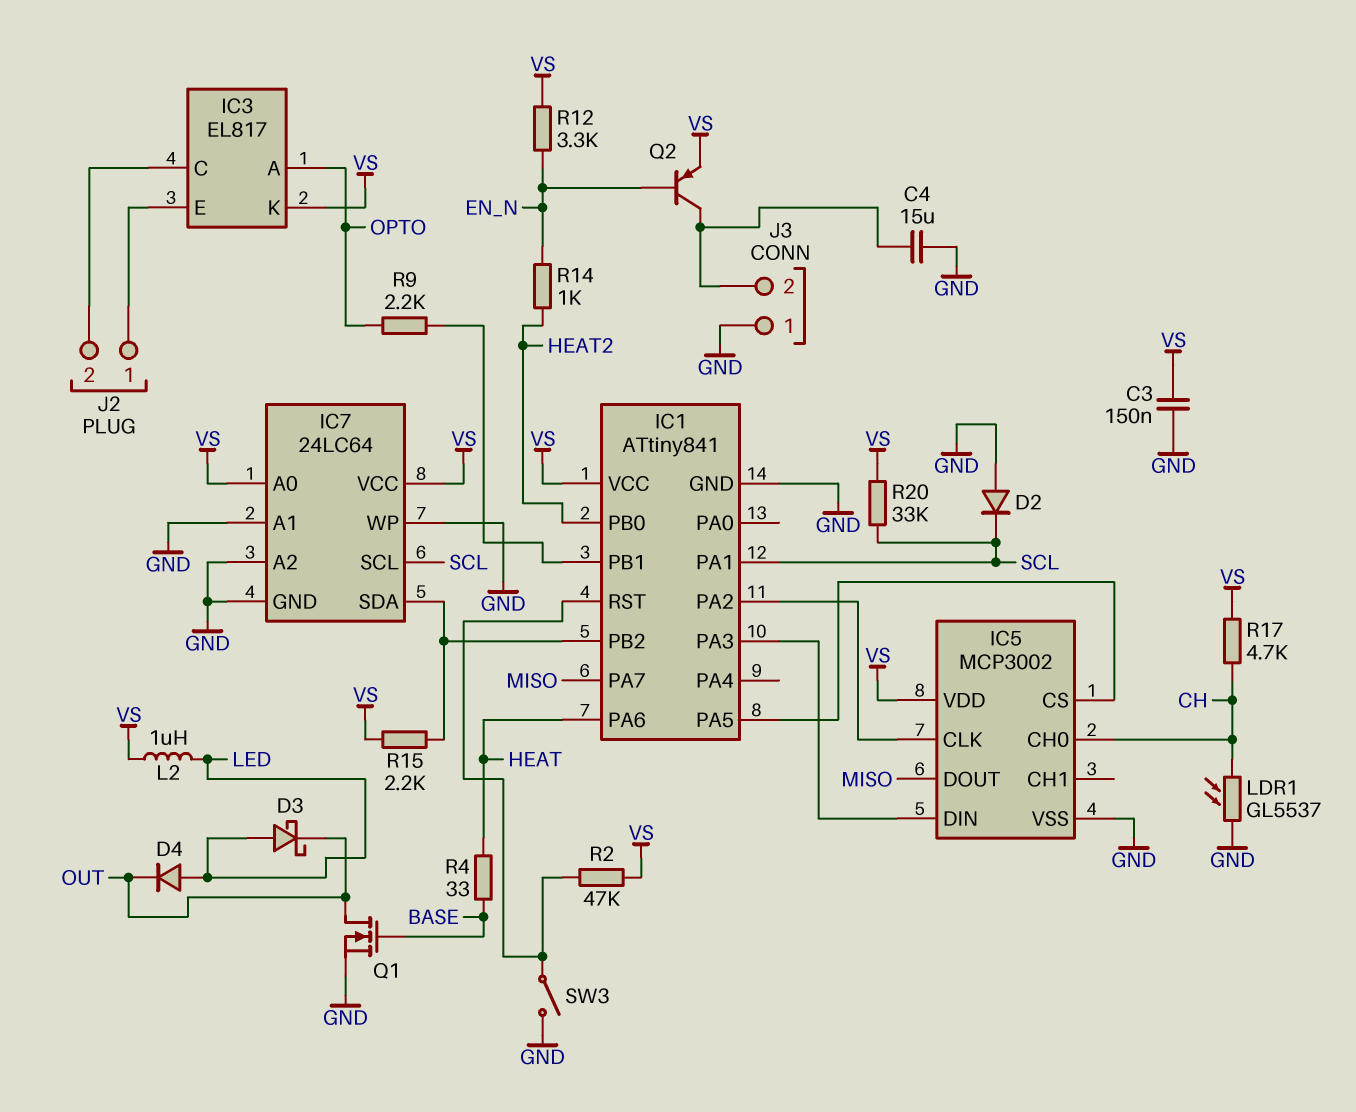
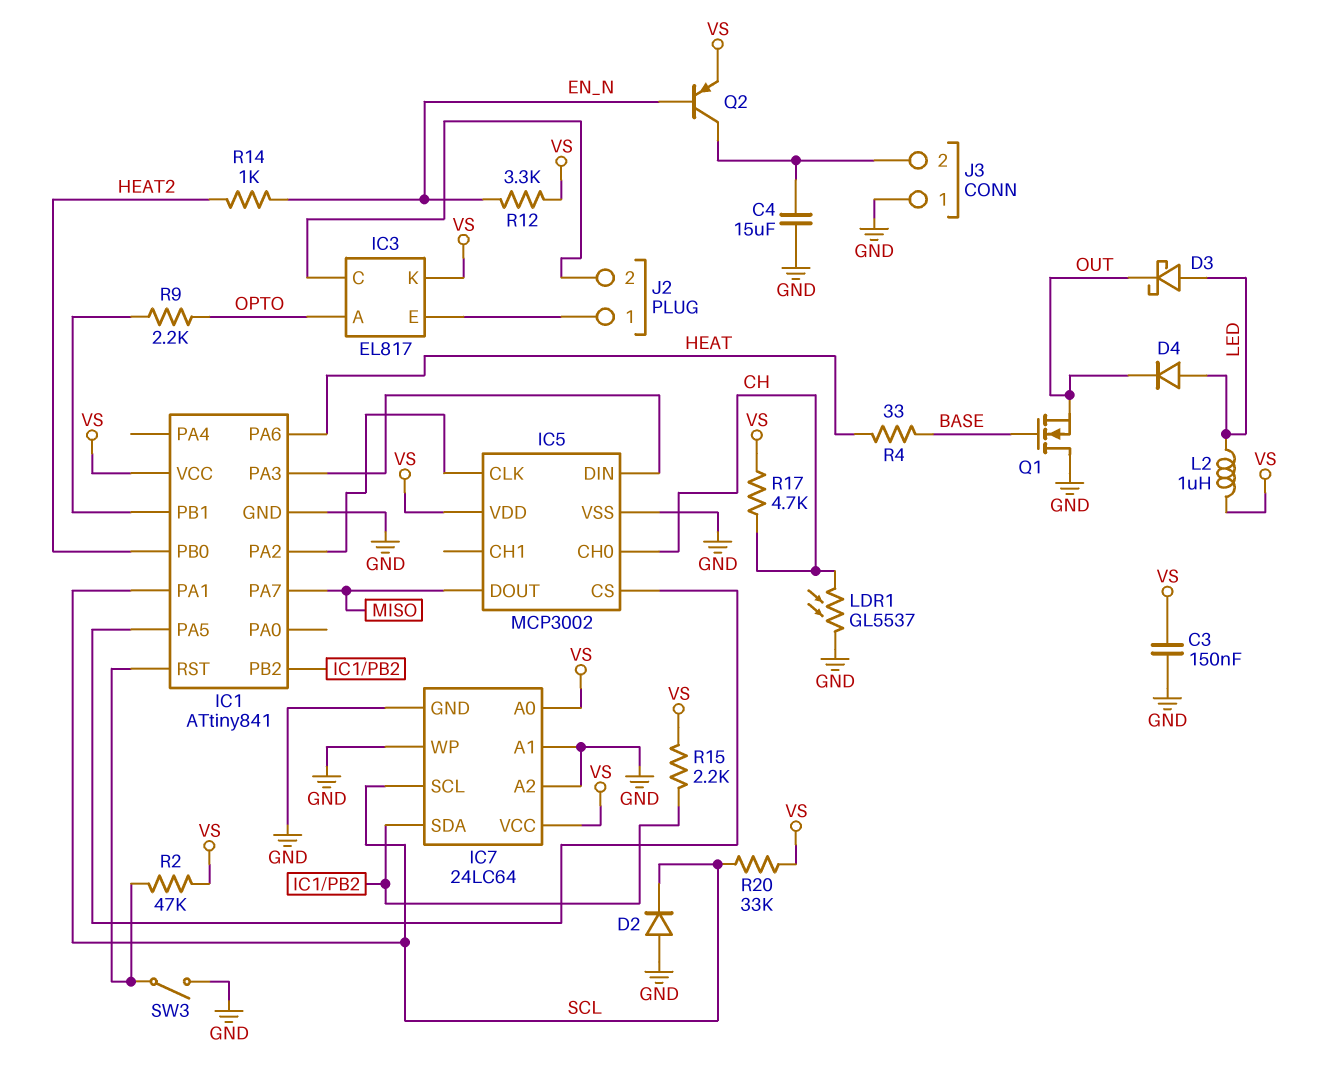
Q1: NMOS (G BASE, D OUT, S GND) -> NMOS (G BASE, D GND, S OUT)

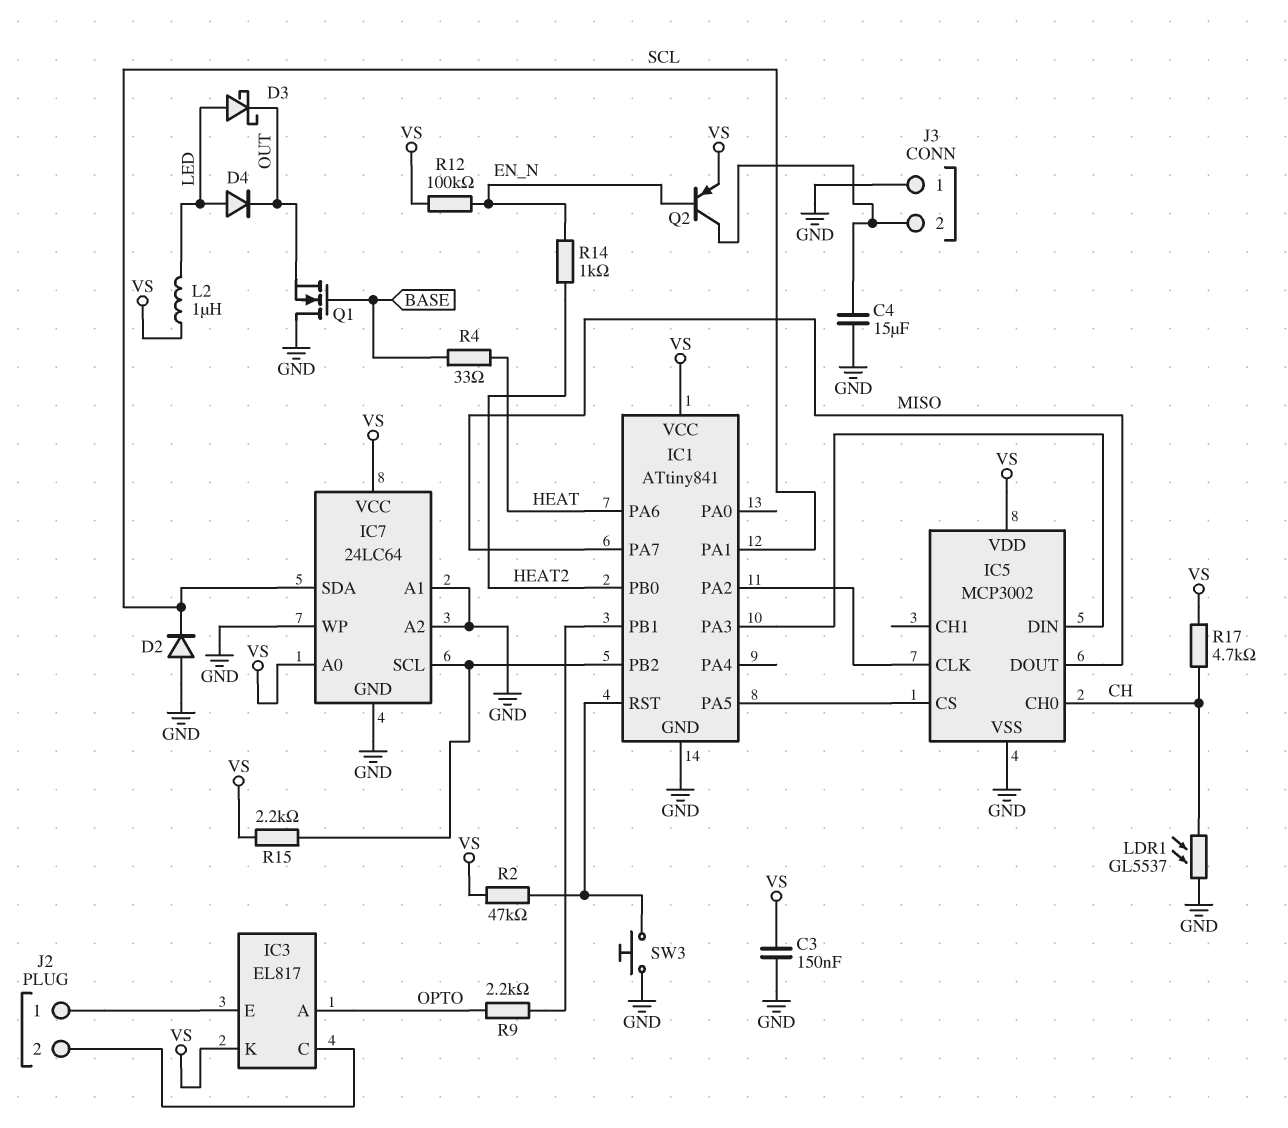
IC7 pin SCL: SCL -> IC1/PB2
IC7 pin SDA: IC1/PB2 -> SCL
R12: 3.3k (EN_N, VS) -> 100k (EN_N, VS)
R20: 33k (SCL, VS) -> none
SW3: switch (GND, IC1/RST) -> button (GND, IC1/RST)

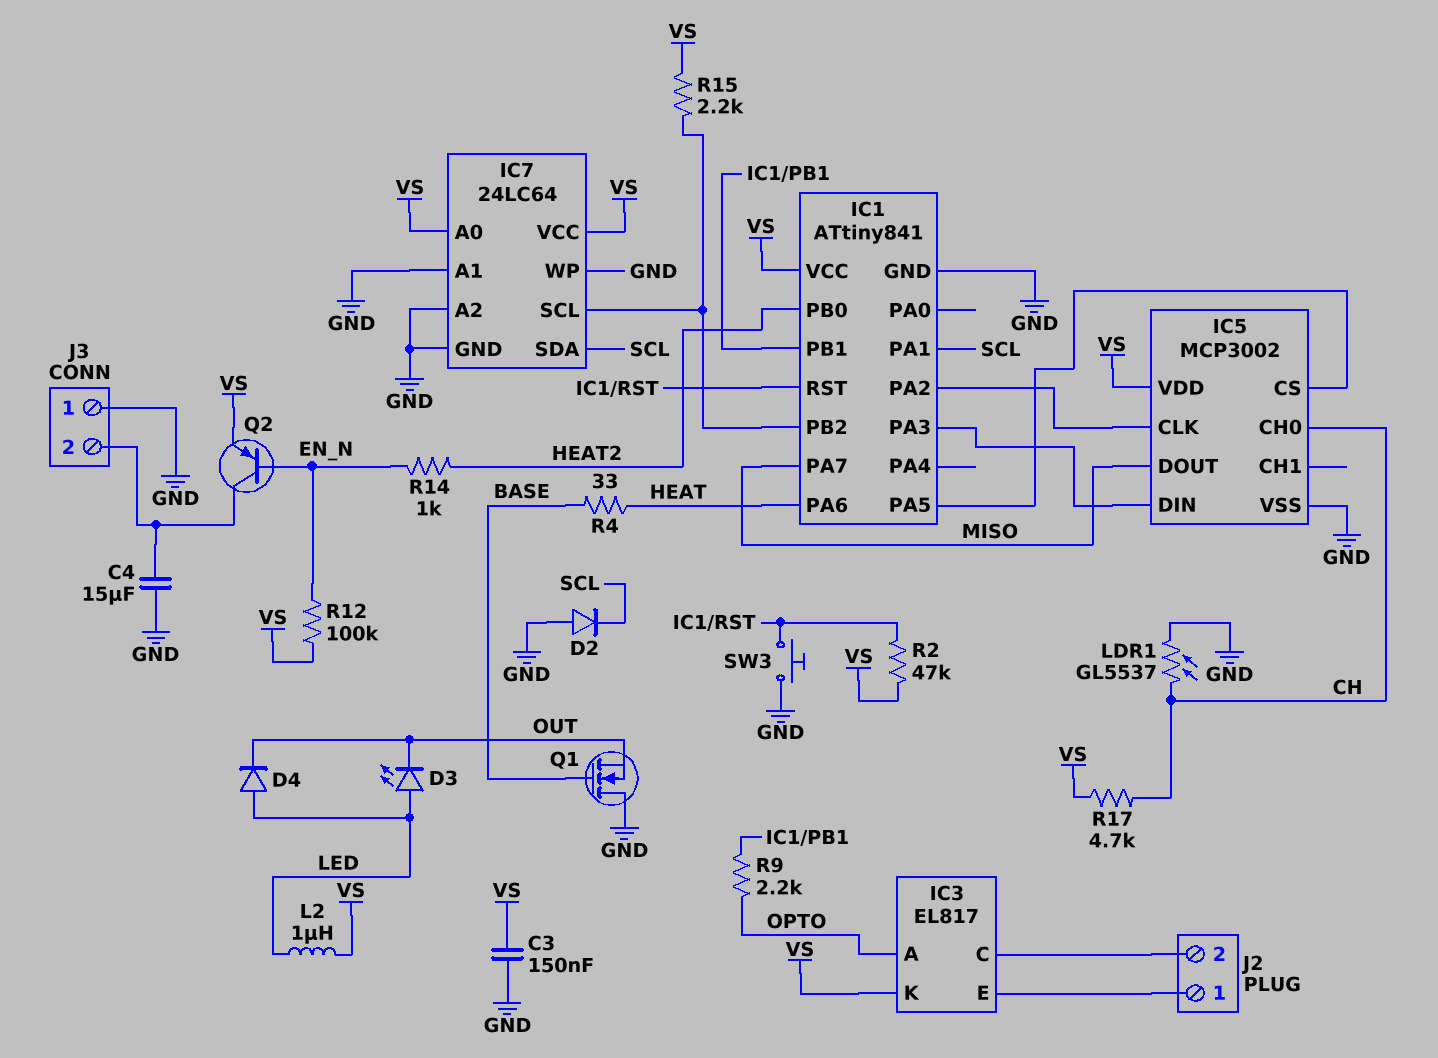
D3: schottky (A LED, K OUT) -> LED (A LED, K OUT)

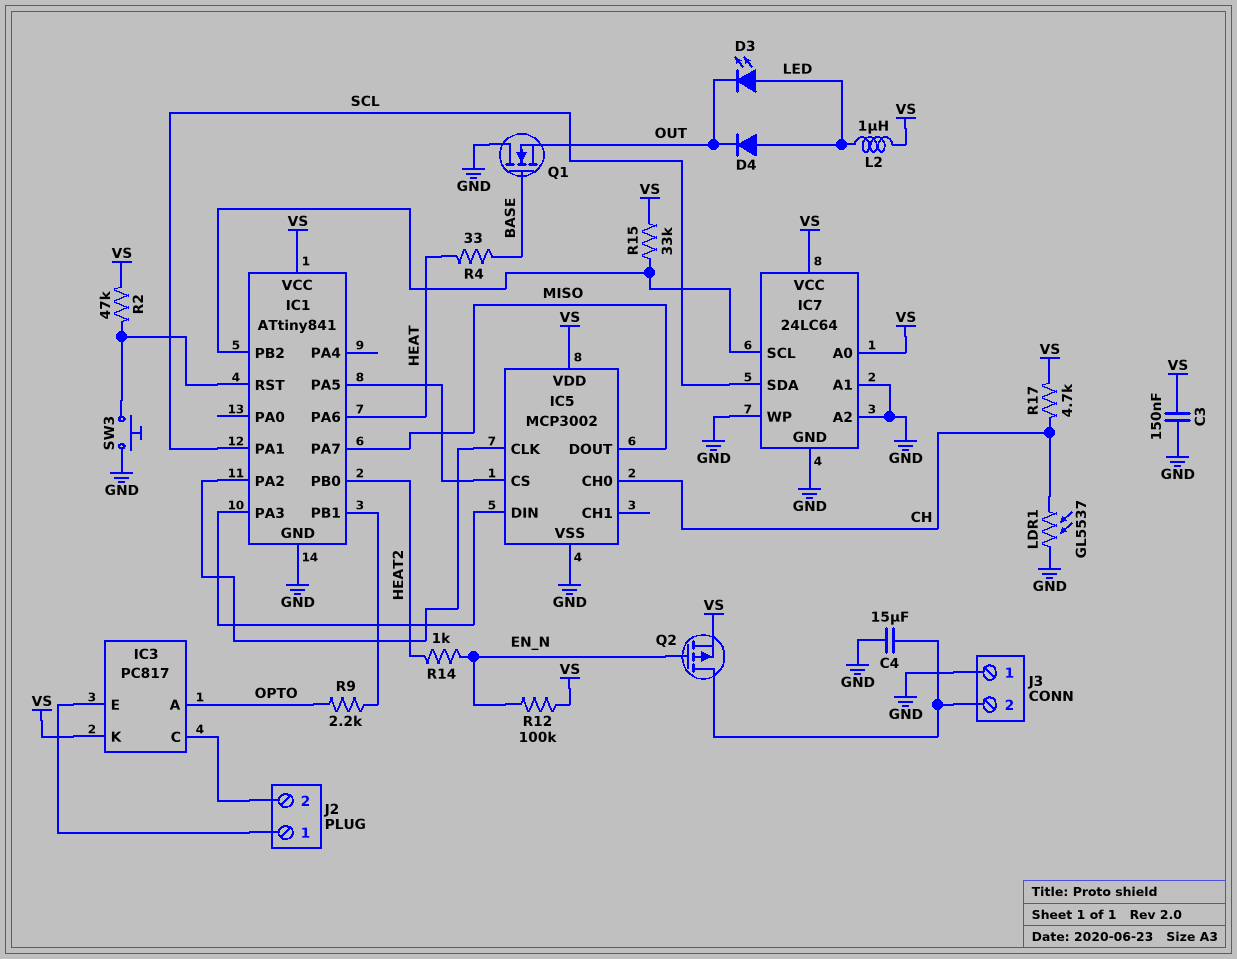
D2: diode (A GND, K SCL) -> none
IC3: EL817 -> PC817
Q2: PNP (B EN_N, C J3/2, E VS) -> PMOS (G EN_N, D J3/2, S VS)
R15: 2.2k (IC1/PB2, VS) -> 33k (IC1/PB2, VS)

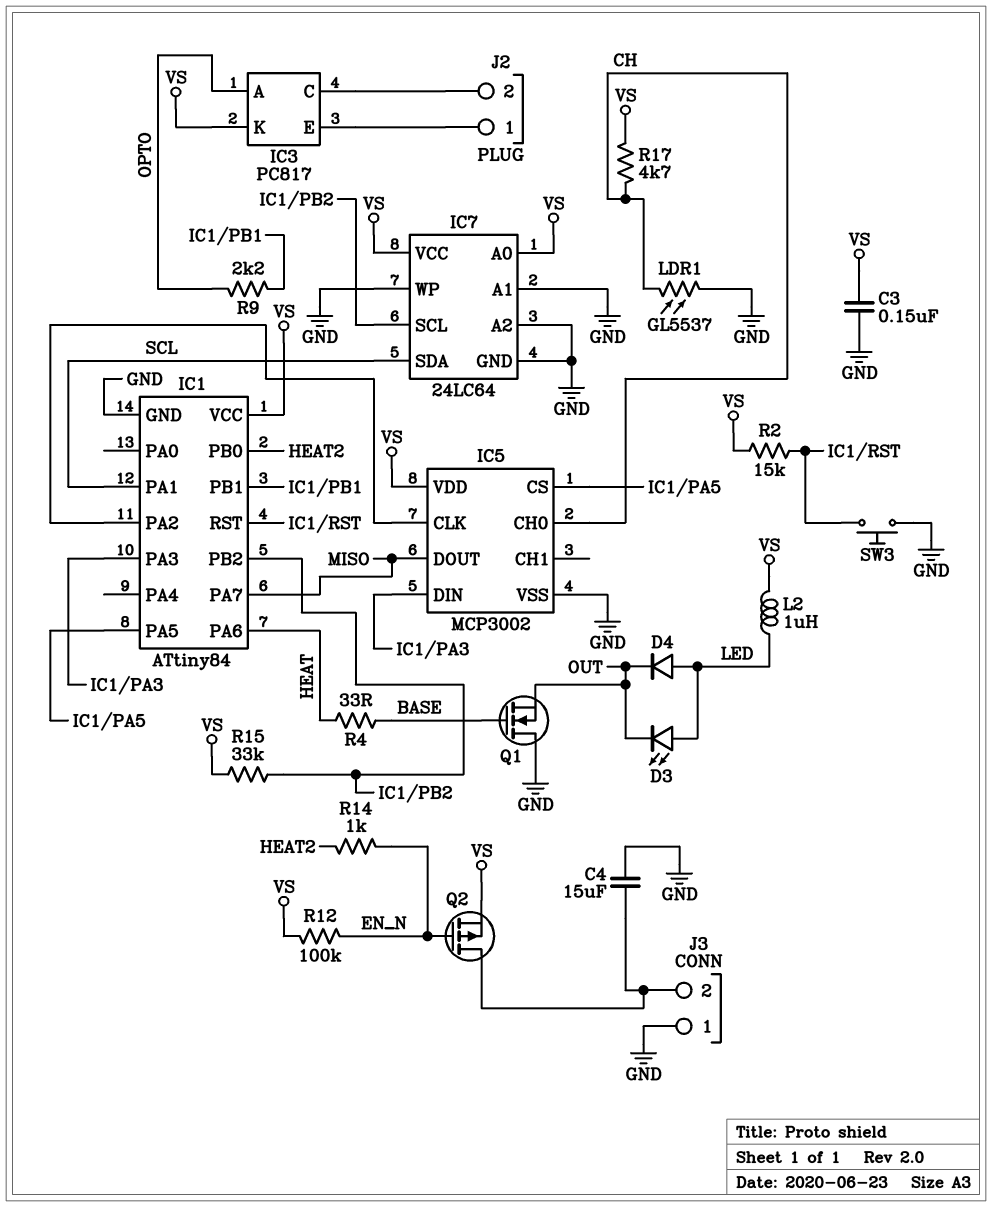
IC1: ATtiny841 -> ATtiny84
R2: 47k (IC1/RST, VS) -> 15k (IC1/RST, VS)

